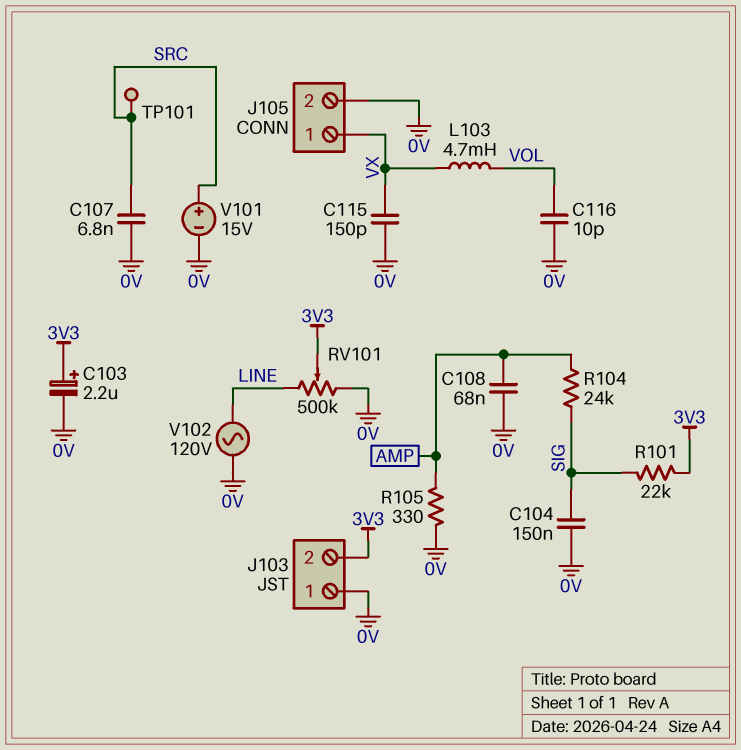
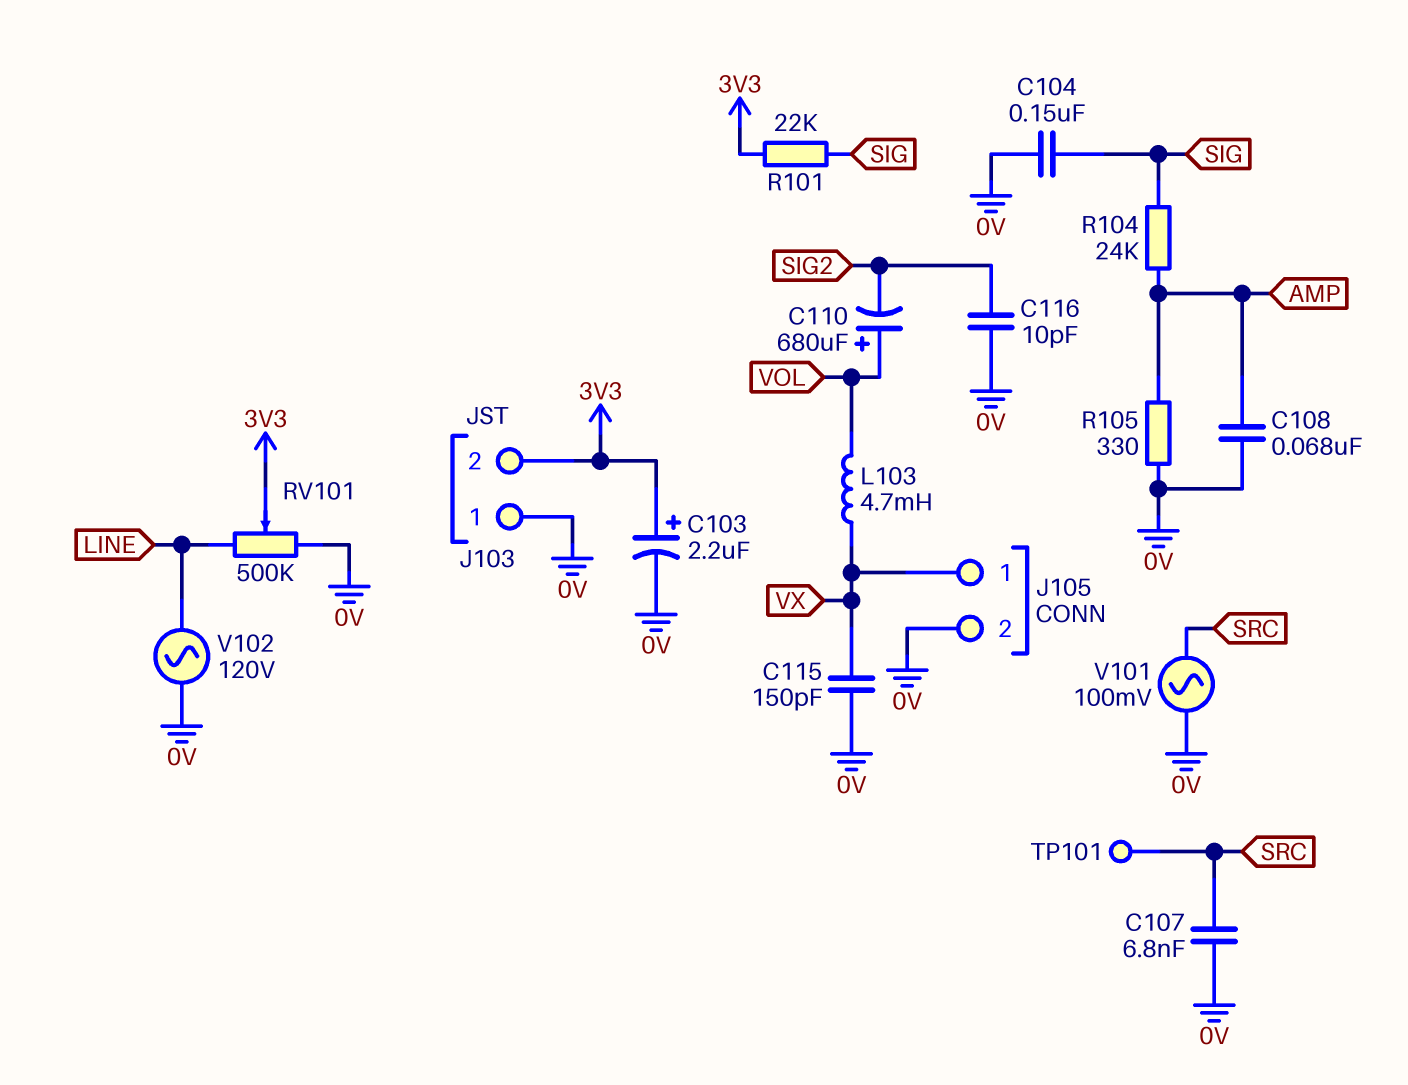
C110: none -> 680uF (plus VOL, minus SIG2)
C116: 10pF (0V, VOL) -> 10pF (0V, SIG2)
V101: 15V (plus SRC, minus 0V) -> AC 100mV (0V, SRC)

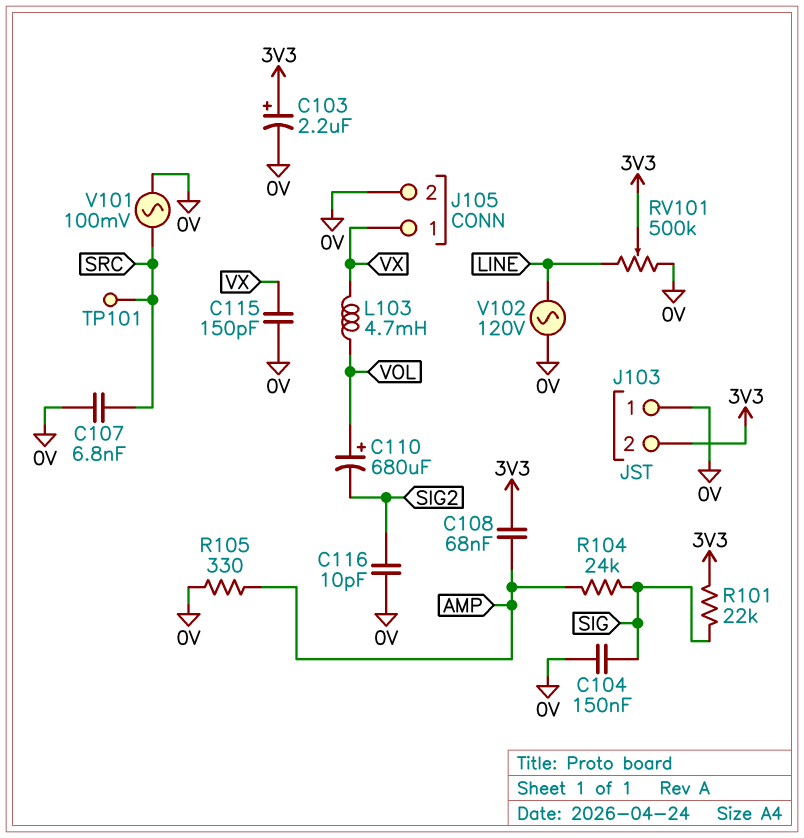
C108: 68nF (0V, AMP) -> 68nF (3V3, AMP)

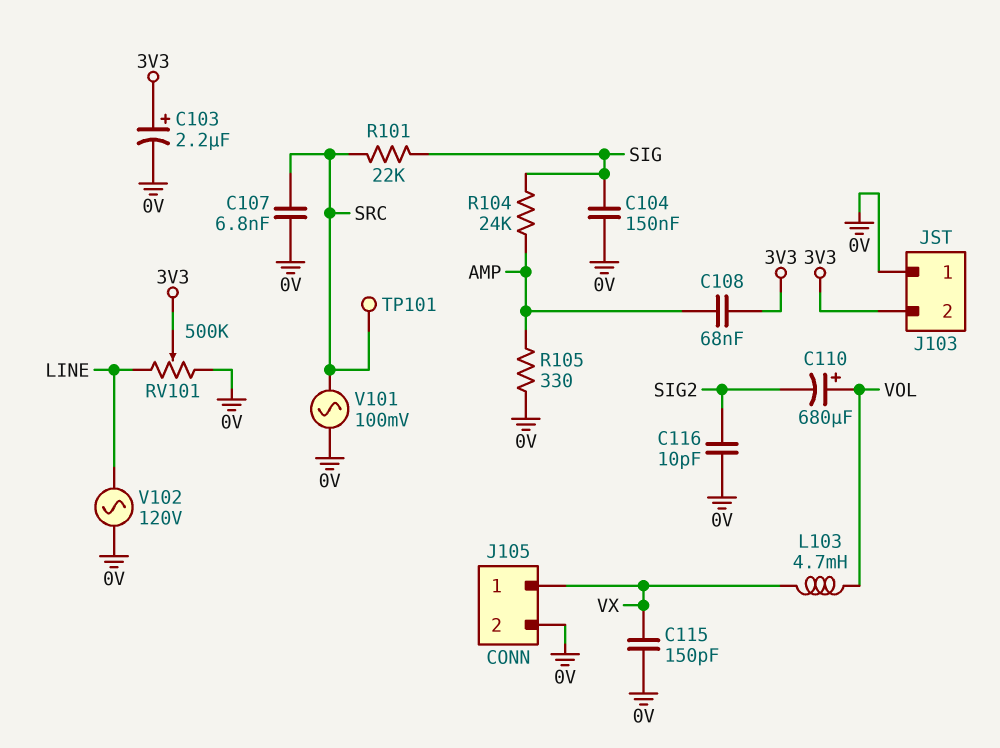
R101: 22k (3V3, SIG) -> 22k (SIG, SRC)

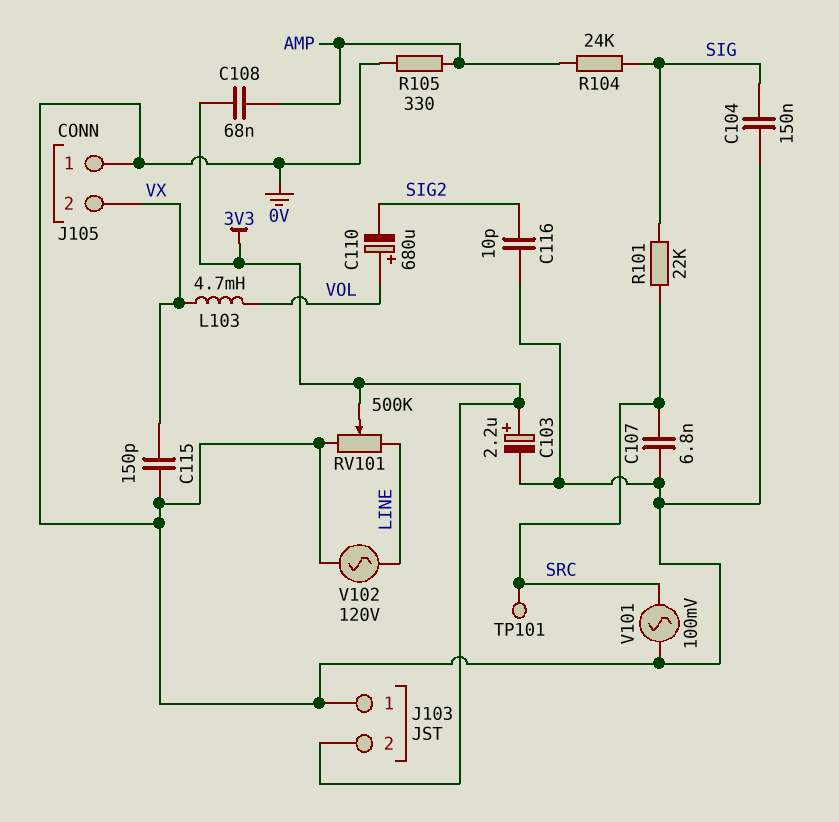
J105 pin 1: VX -> 0V
J105 pin 2: 0V -> VX

